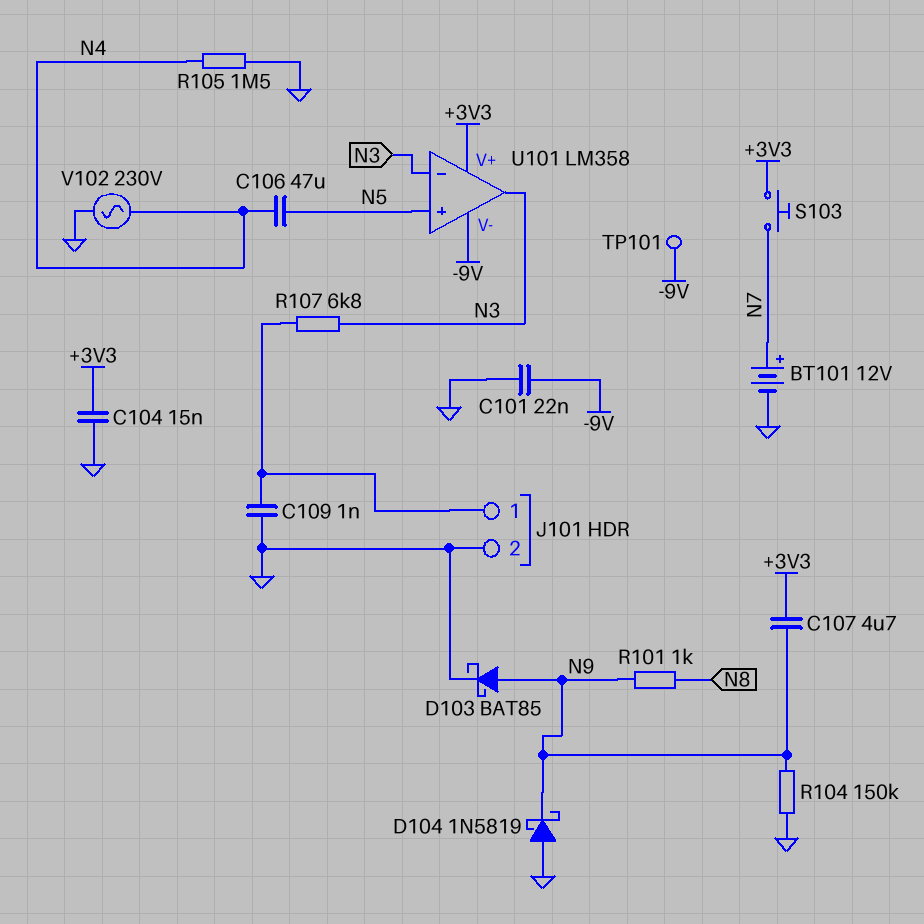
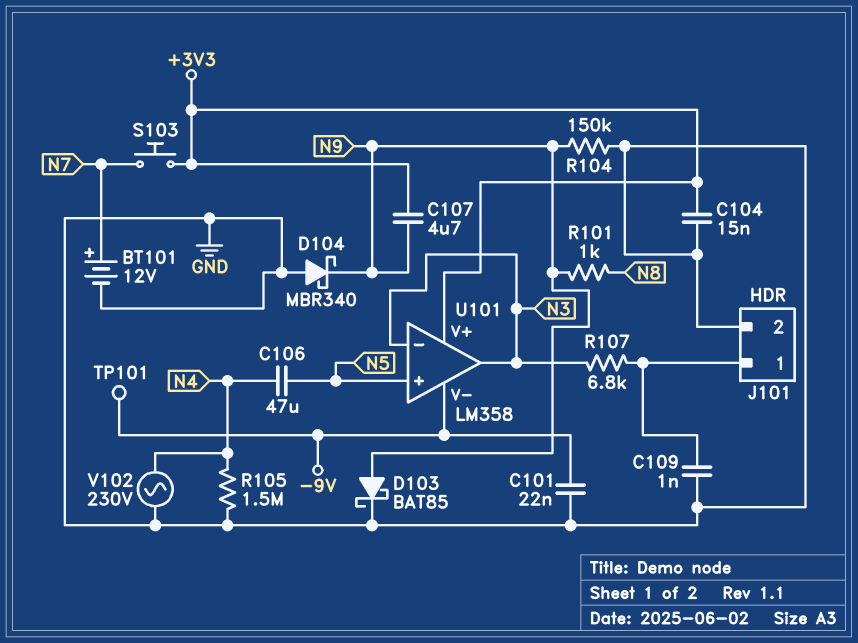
D104: schottky 1N5819 (A GND, K N9) -> schottky MBR340 (A GND, K N9)

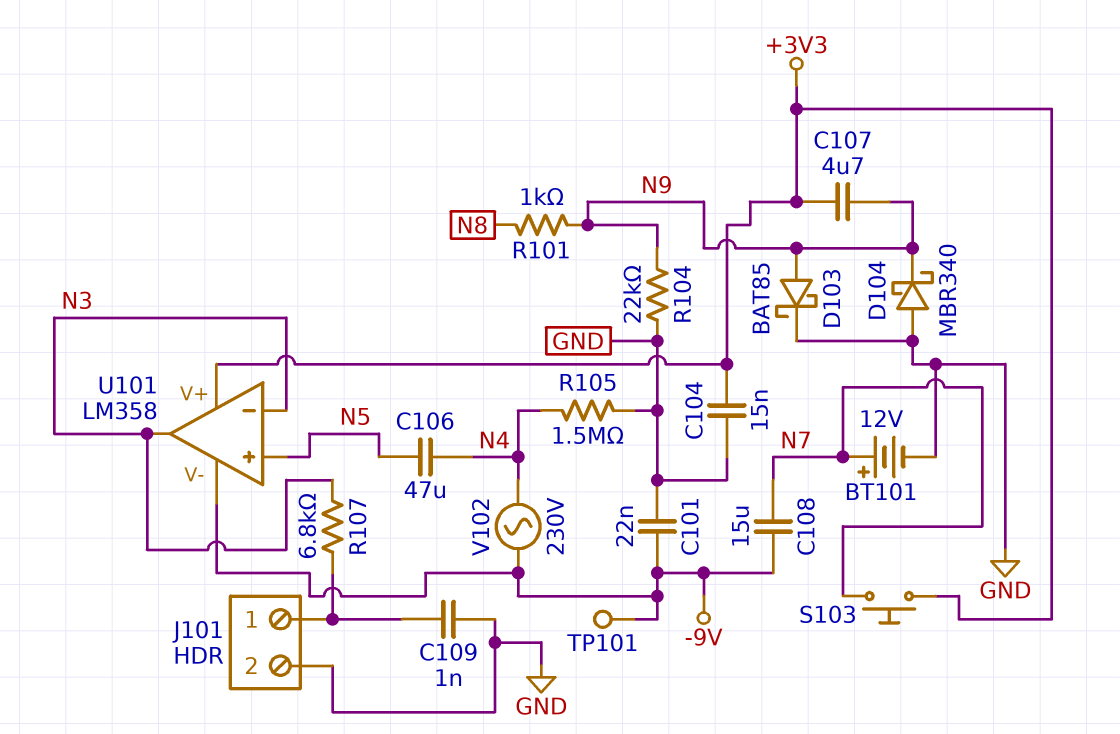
C108: none -> 15uF (-9V, N7)
R104: 150k (GND, N9) -> 22k (GND, N9)
V102: AC 230V (GND, N4) -> AC 230V (-9V, N4)

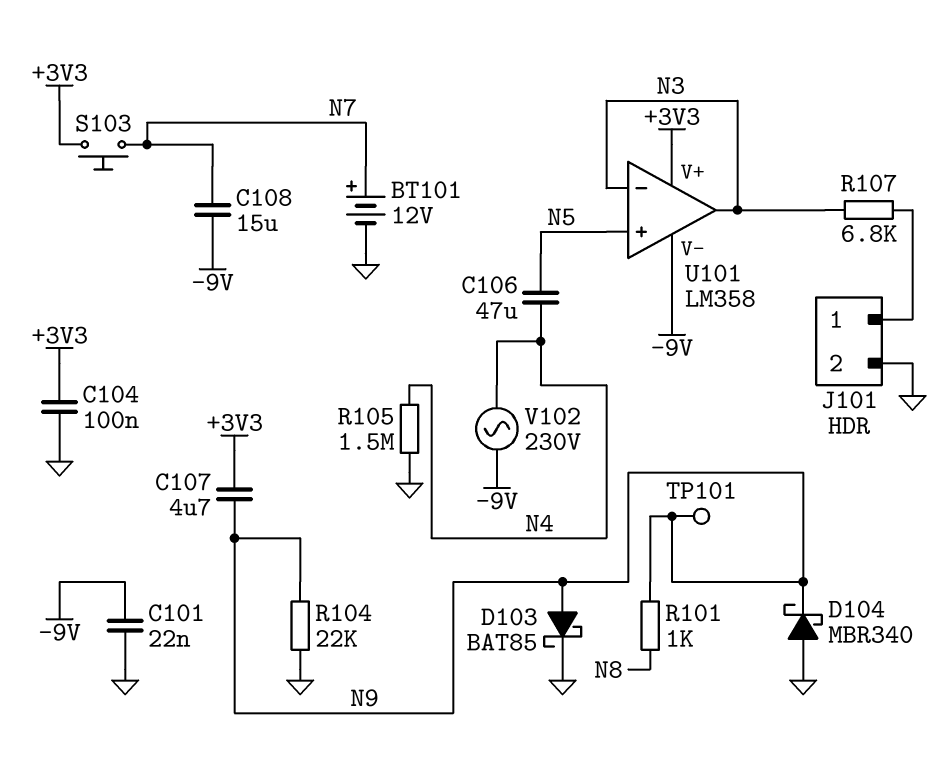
C104: 15nF (+3V3, GND) -> 100nF (+3V3, GND)
C109: 1nF (GND, J101/1) -> none
TP101: test point (-9V) -> test point (N9)

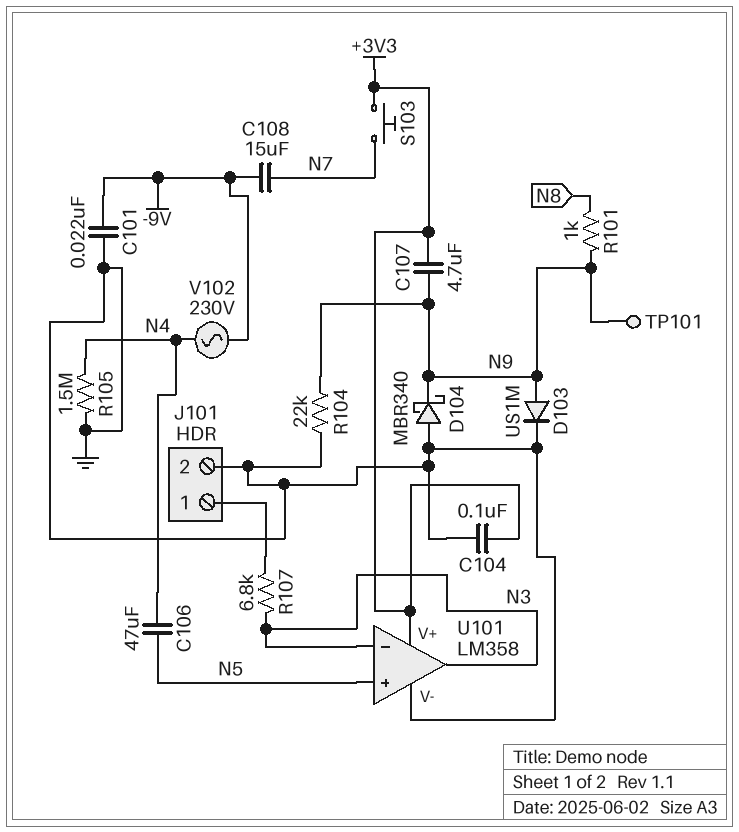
BT101: 12V (plus N7, minus GND) -> none
D103: schottky BAT85 (A N9, K GND) -> diode US1M (A N9, K GND)
U101 pin V-: -9V -> GND

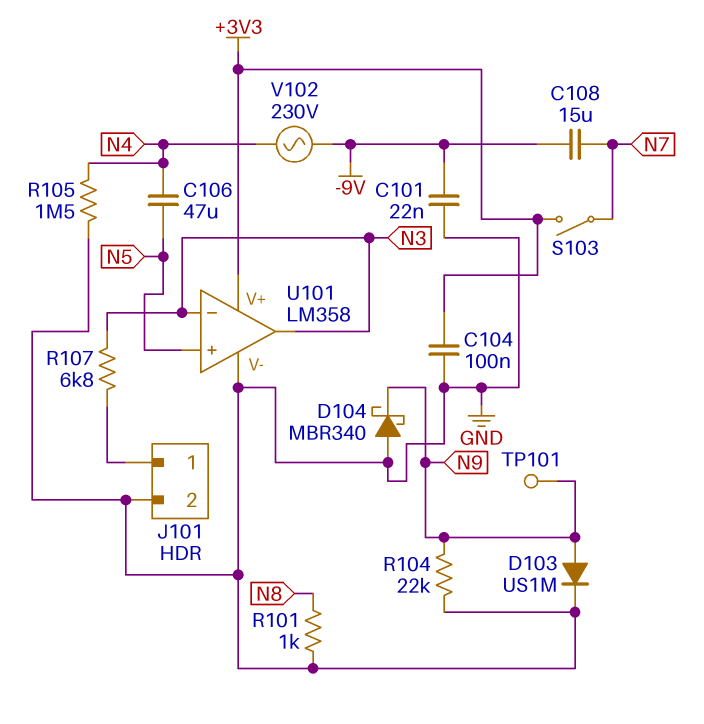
C107: 4.7uF (+3V3, N9) -> none
R101: 1k (N8, N9) -> 1k (GND, N8)
S103: button (+3V3, N7) -> switch (+3V3, N7)

